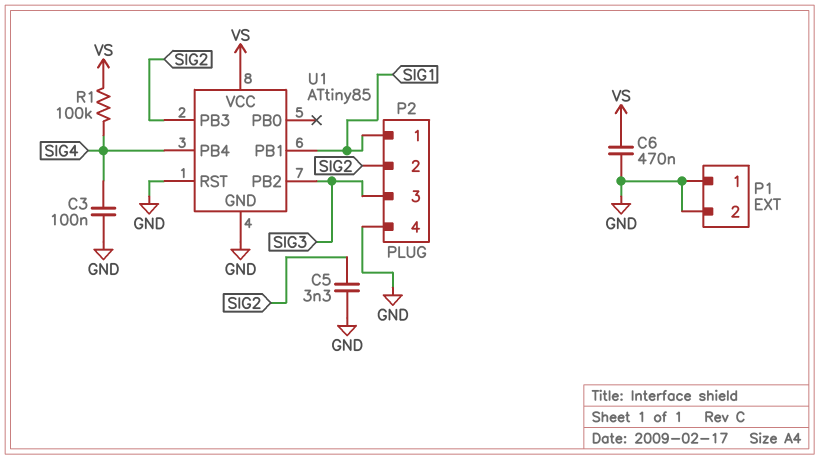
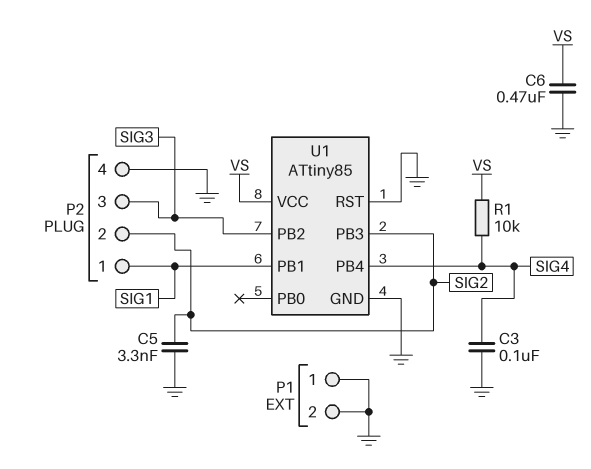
R1: 100k (SIG4, VS) -> 10k (SIG4, VS)

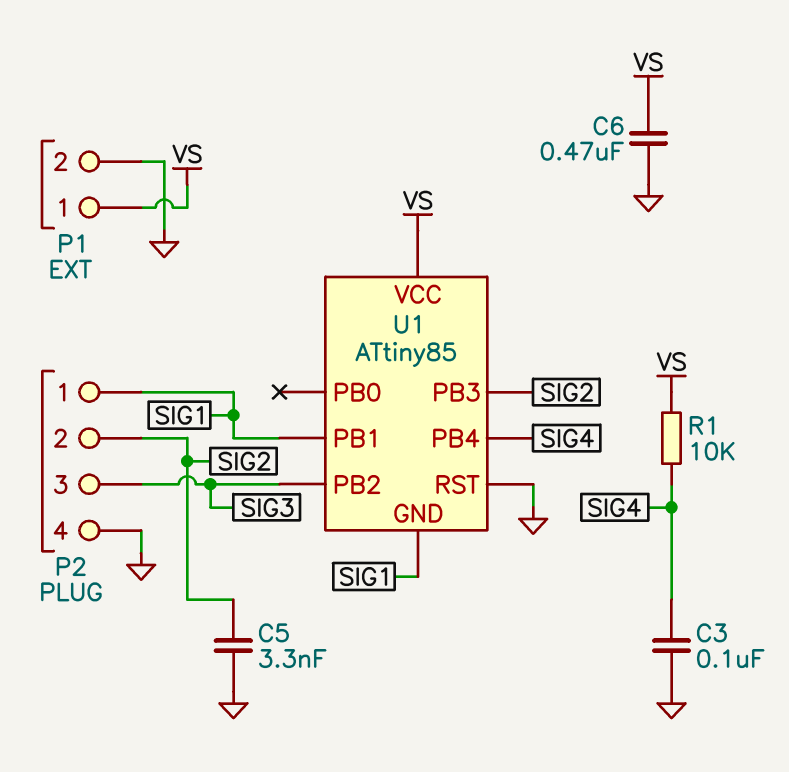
P1 pin 1: GND -> VS
U1 pin GND: GND -> SIG1

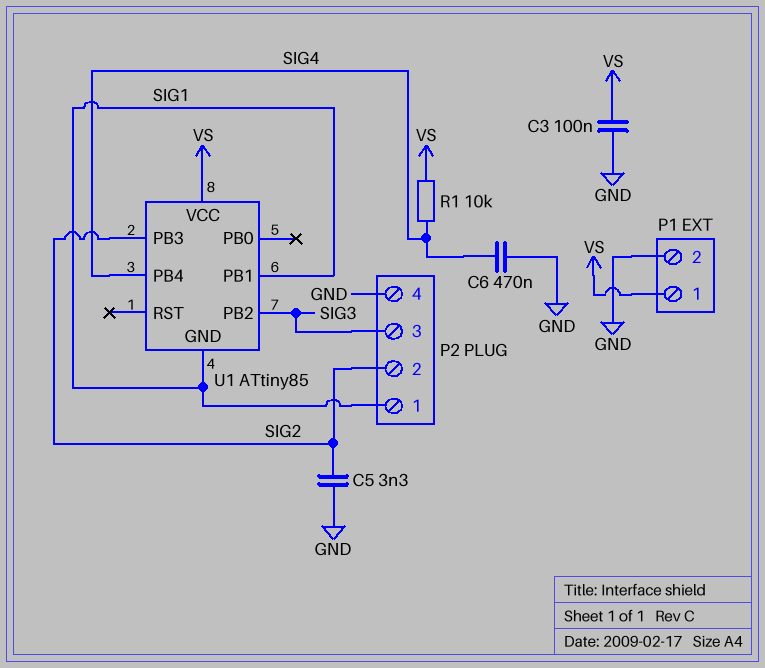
C3: 100nF (GND, SIG4) -> 100nF (GND, VS)
C6: 470nF (GND, VS) -> 470nF (GND, SIG4)
U1 pin RST: GND -> none

